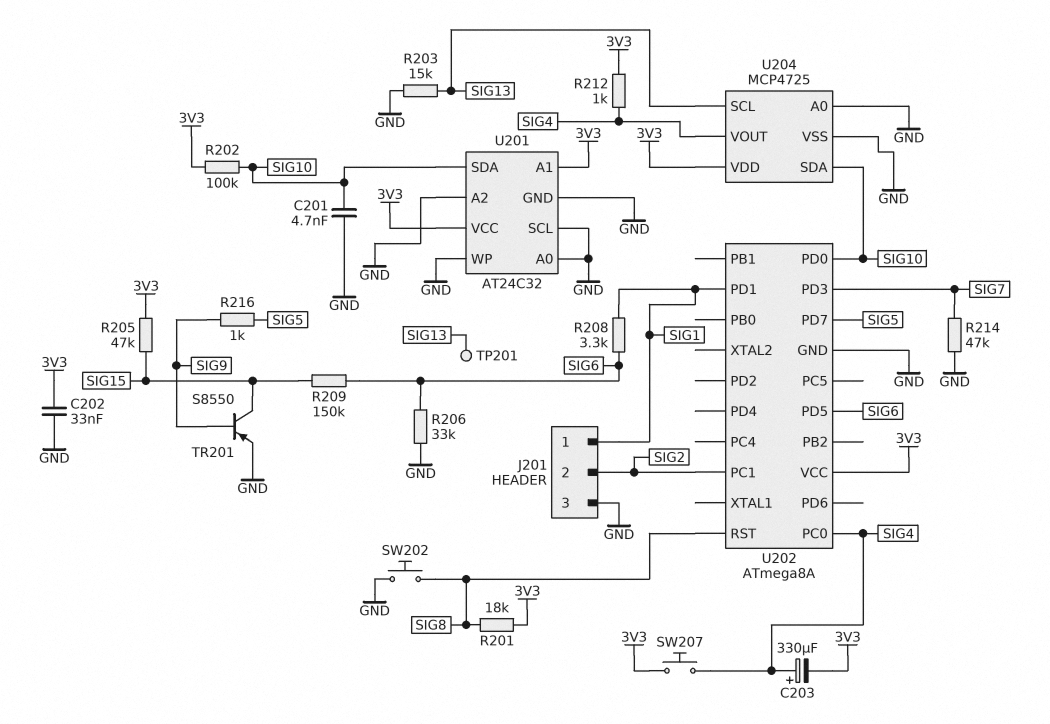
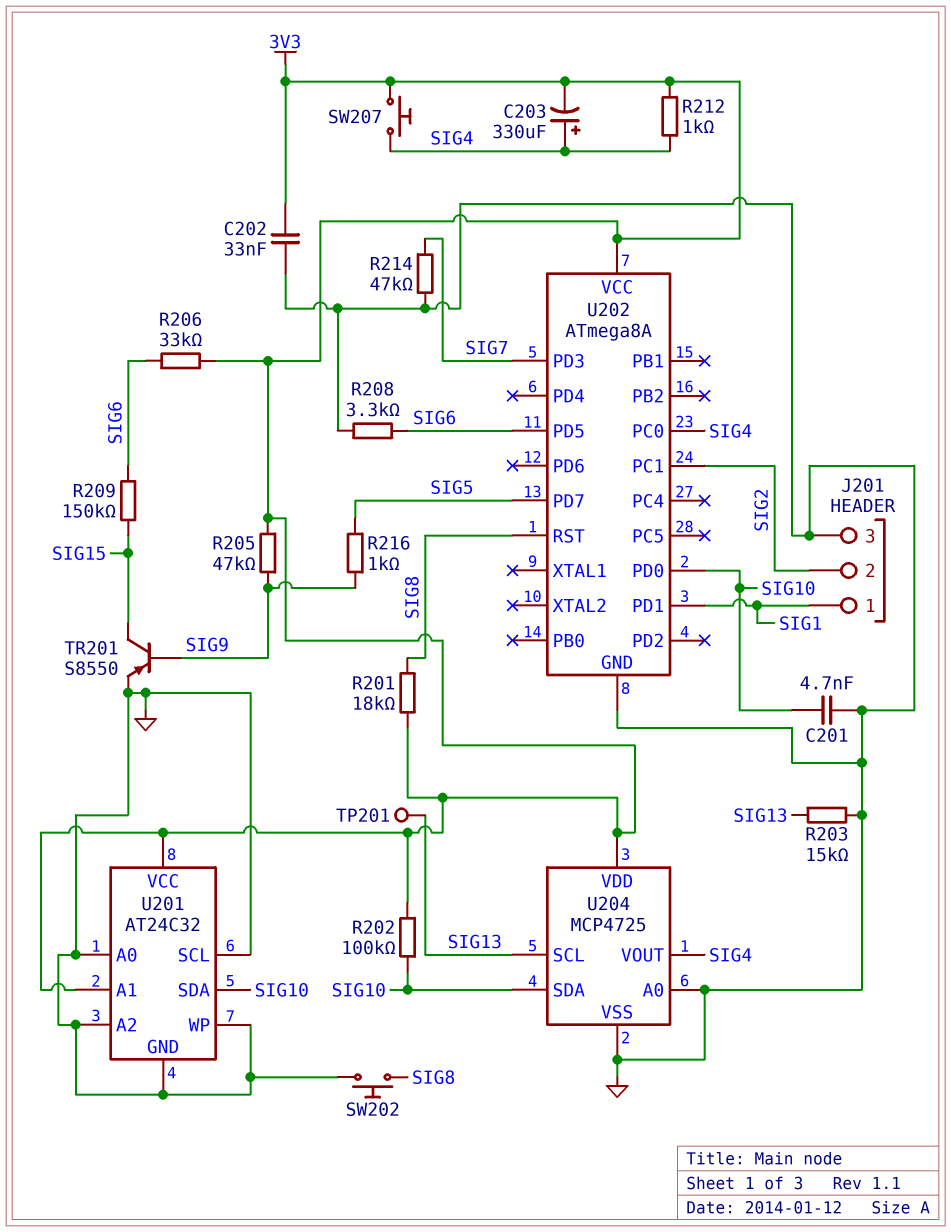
R205: 47k (3V3, SIG15) -> 47k (3V3, SIG9)
R206: 33k (GND, SIG6) -> 33k (3V3, SIG6)
R208: 3.3k (SIG1, SIG6) -> 3.3k (GND, SIG6)

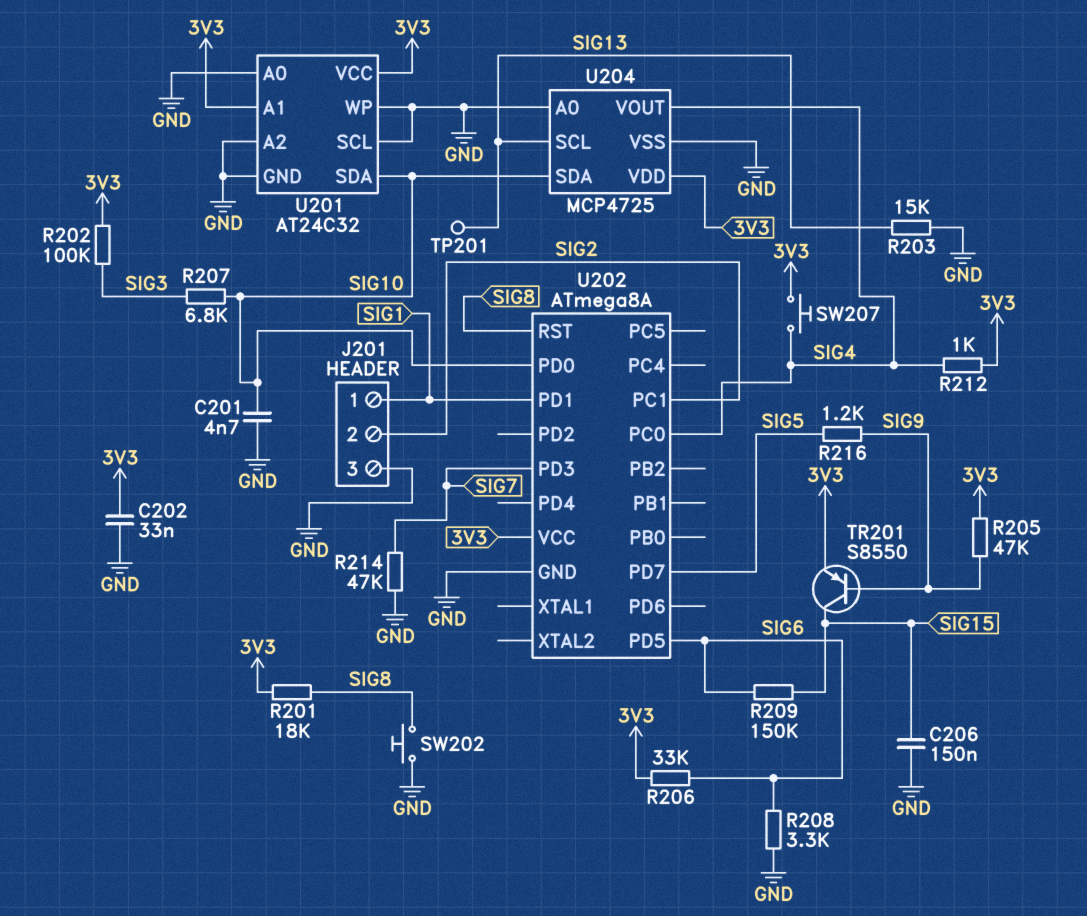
C203: 330uF (plus SIG4, minus 3V3) -> none
C206: none -> 150nF (GND, SIG15)
R202: 100k (3V3, SIG10) -> 100k (3V3, SIG3)
R207: none -> 6.8k (SIG3, SIG10)
R216: 1k (SIG5, SIG9) -> 1.2k (SIG5, SIG9)
TR201: PNP S8550 (B SIG9, C SIG15, E GND) -> PNP S8550 (B SIG9, C SIG15, E 3V3)

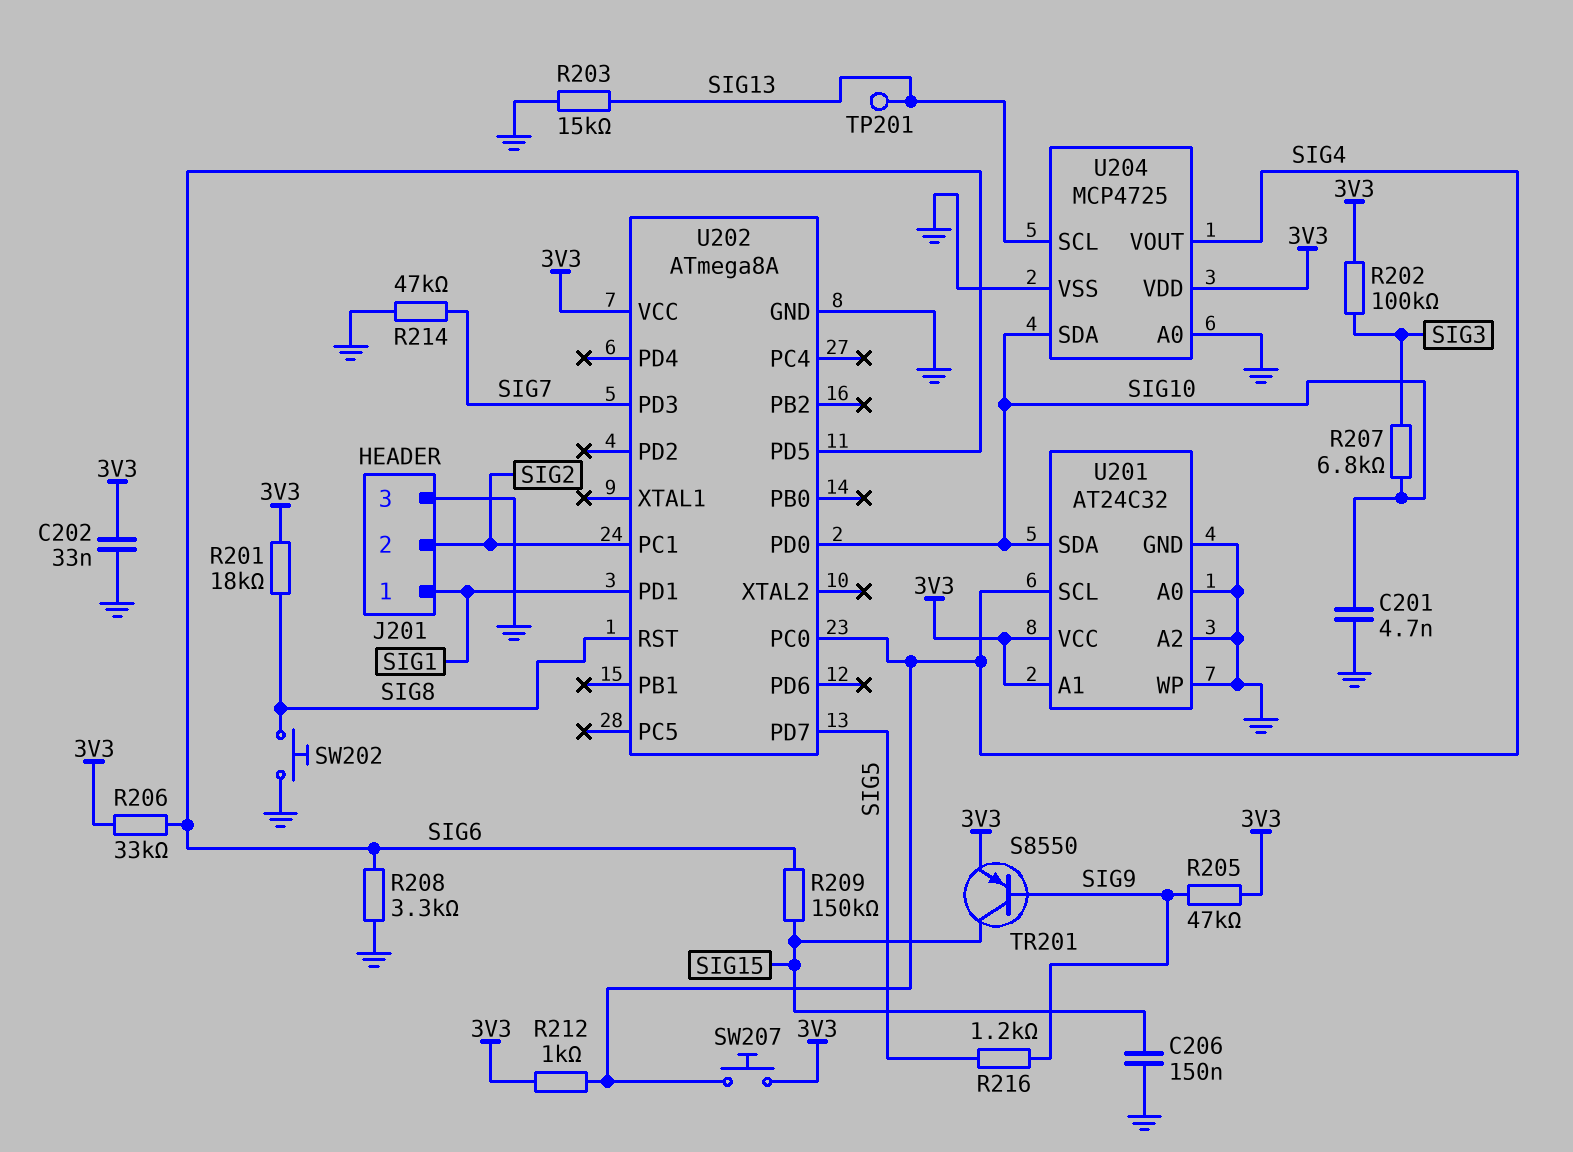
U201 pin SCL: GND -> SIG4

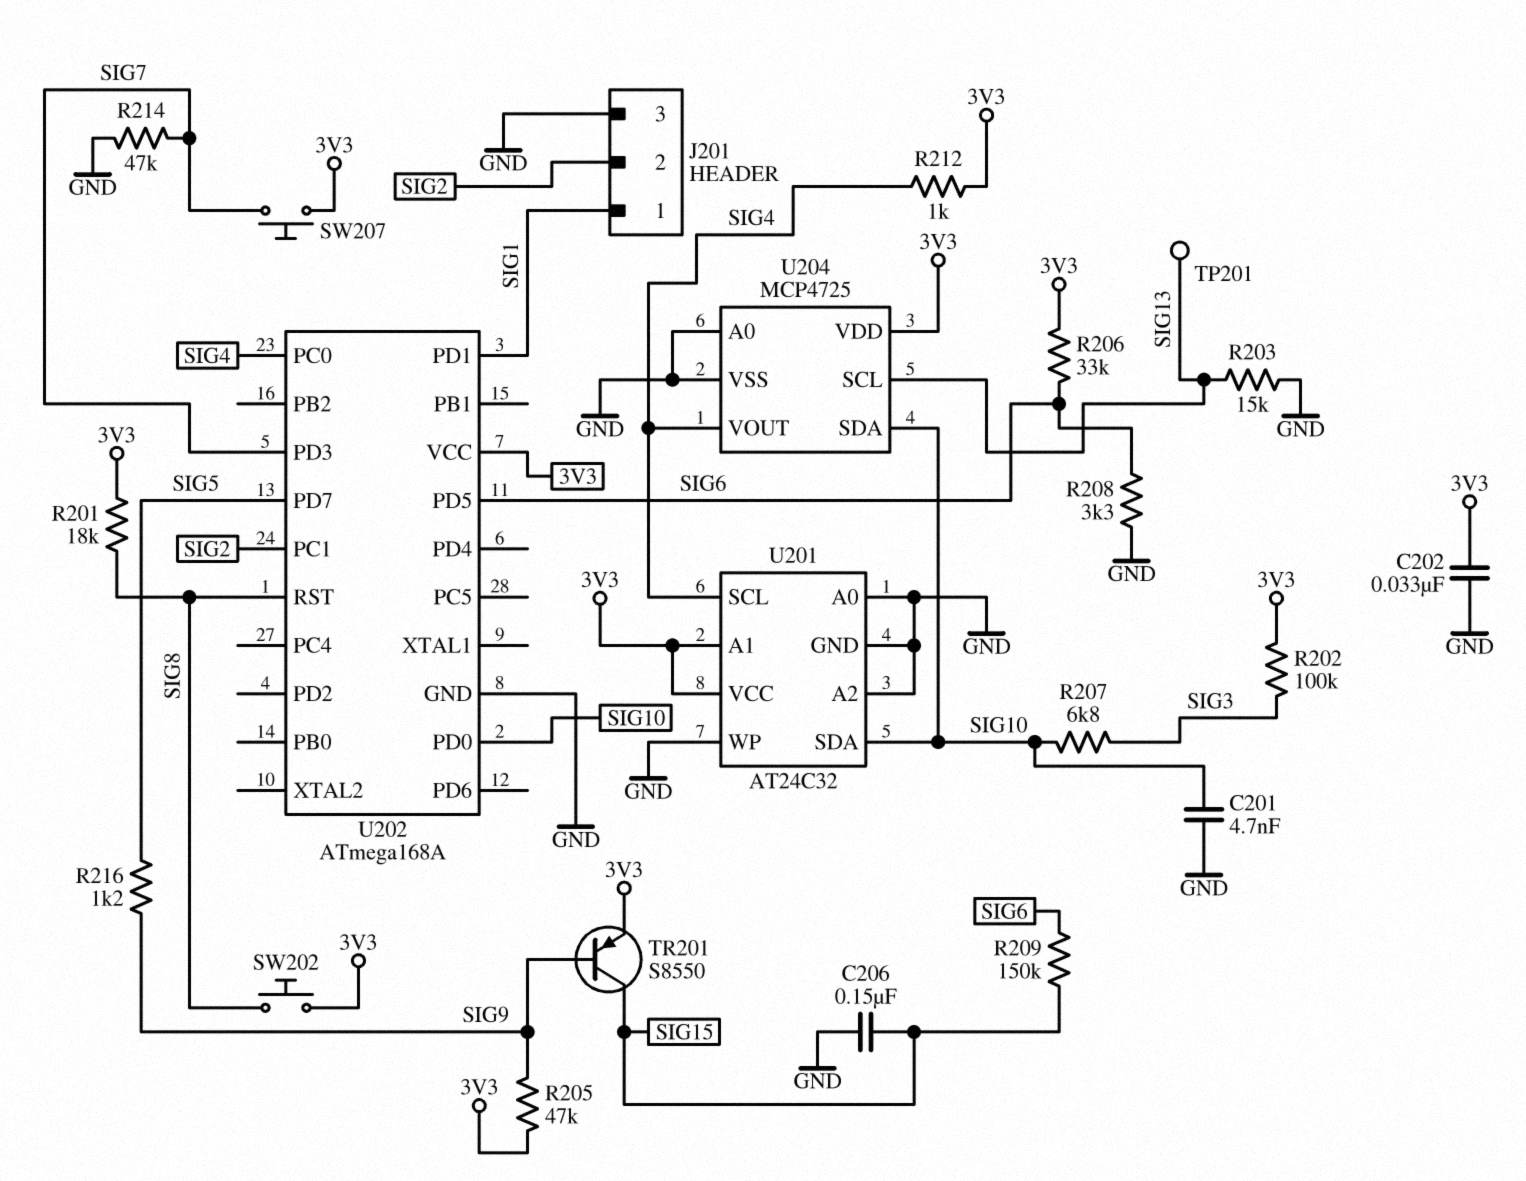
SW202: button (GND, SIG8) -> button (3V3, SIG8)
SW207: button (3V3, SIG4) -> button (3V3, SIG7)
U202: ATmega8A -> ATmega168A

